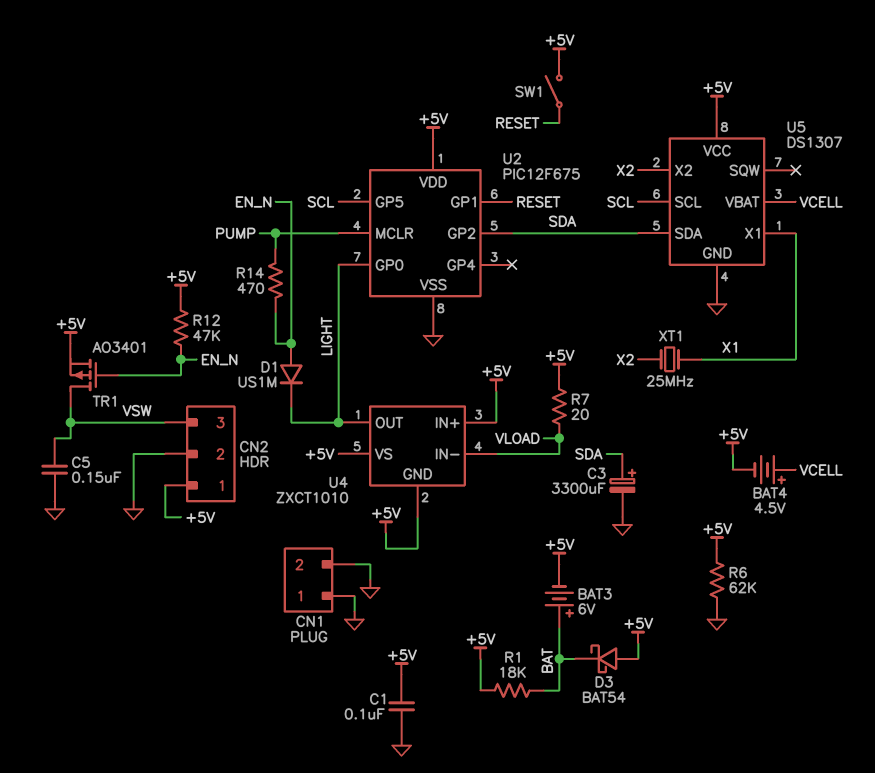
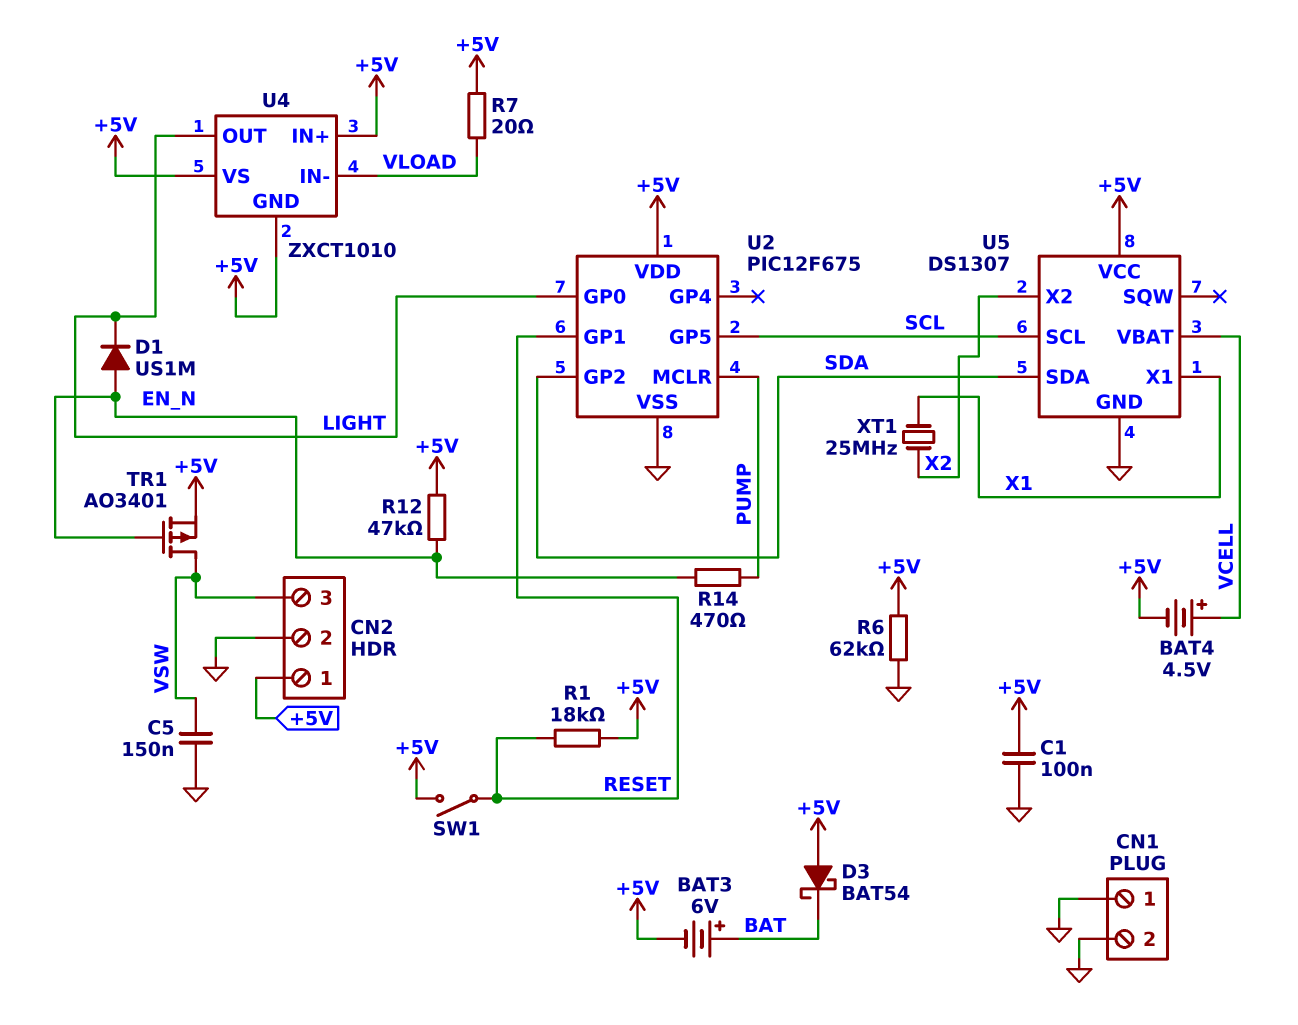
C3: 3300uF (plus SDA, minus GND) -> none
R1: 18k (+5V, BAT) -> 18k (+5V, RESET)

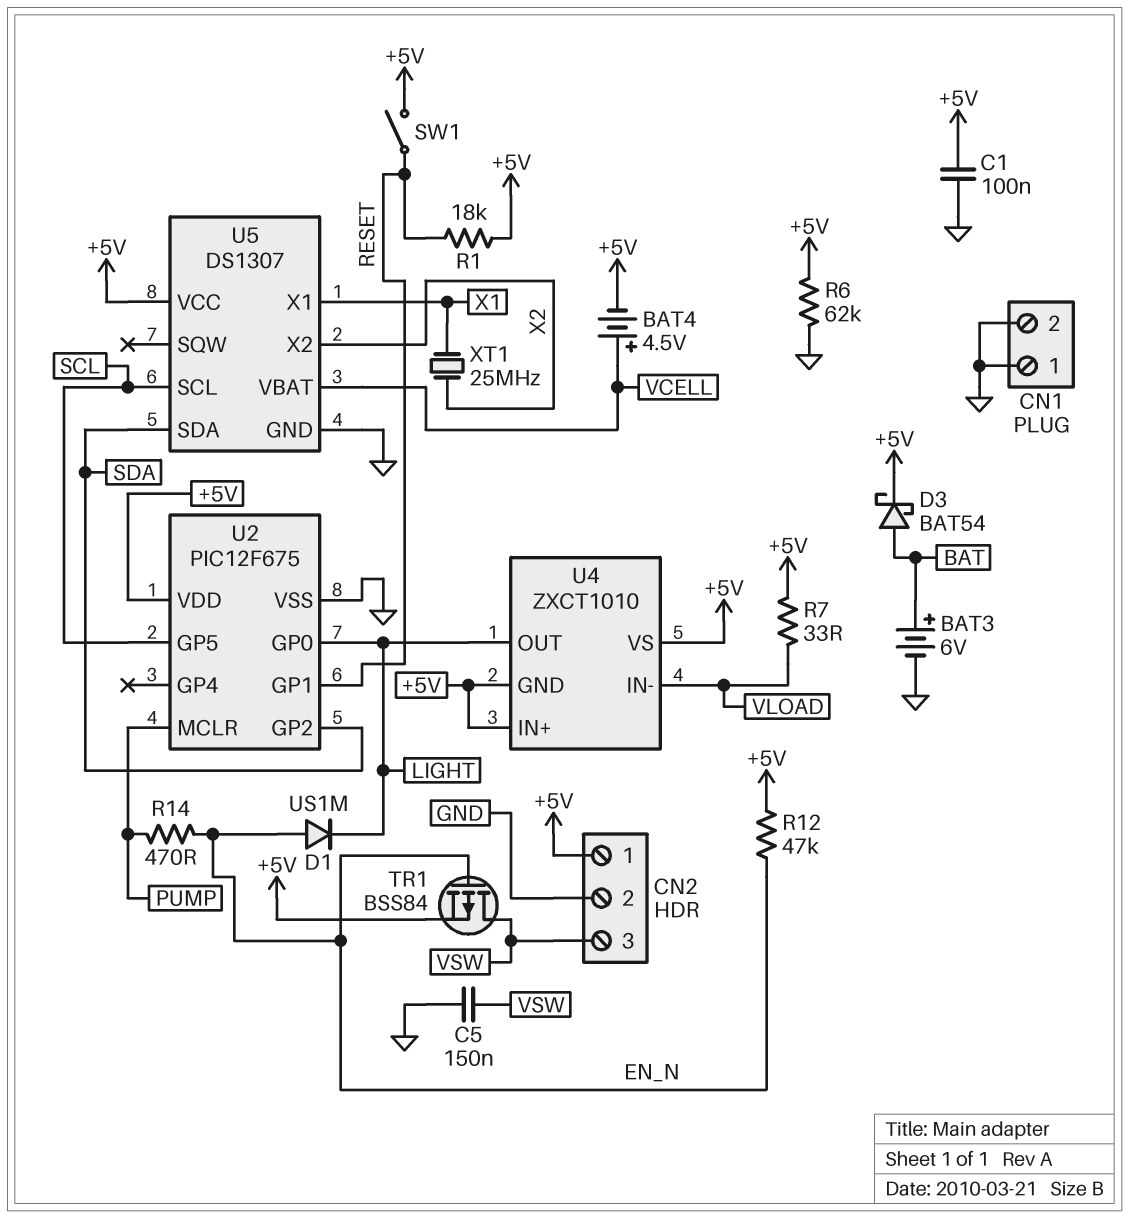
BAT3: 6V (plus BAT, minus +5V) -> 6V (plus BAT, minus GND)
D3: schottky BAT54 (A +5V, K BAT) -> schottky BAT54 (A BAT, K +5V)
R7: 20 (+5V, VLOAD) -> 33 (+5V, VLOAD)
TR1: PMOS AO3401 (G EN_N, D VSW, S +5V) -> PMOS BSS84 (G EN_N, D VSW, S +5V)

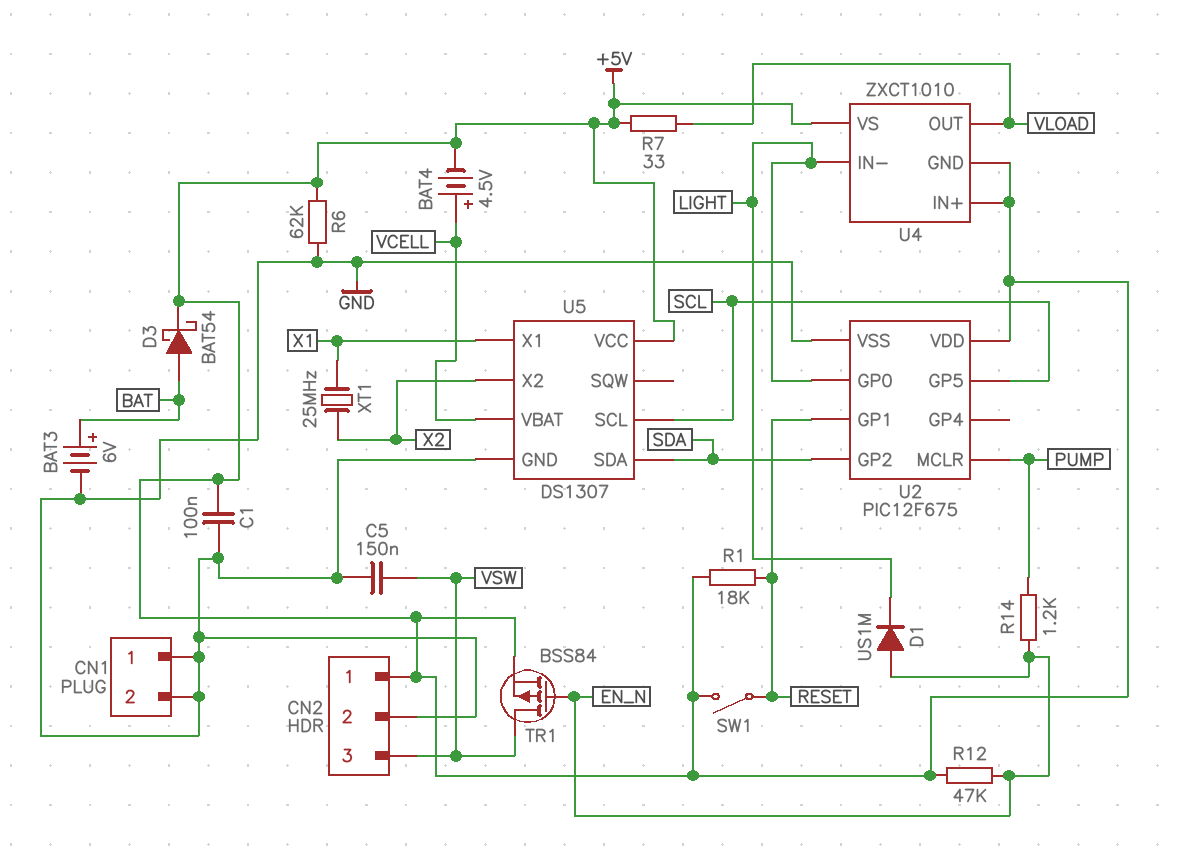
R14: 470 (EN_N, PUMP) -> 1.2k (EN_N, PUMP)
U4 pin IN-: VLOAD -> LIGHT
U4 pin OUT: LIGHT -> VLOAD

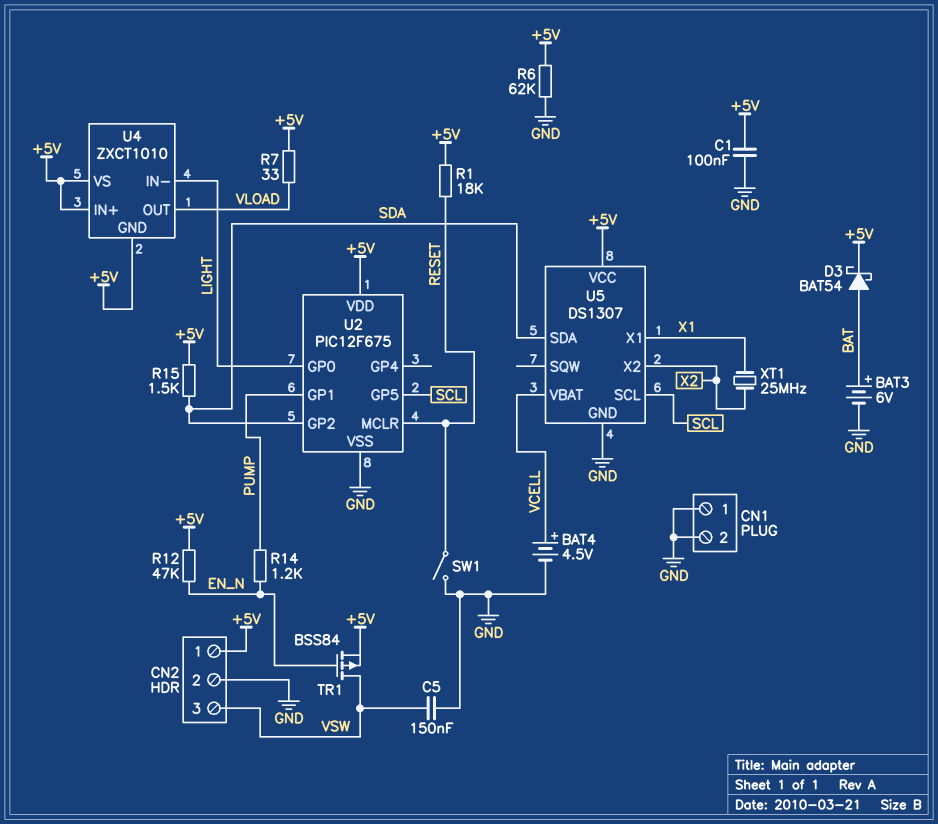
BAT4: 4.5V (plus VCELL, minus +5V) -> 4.5V (plus VCELL, minus GND)
D1: diode US1M (A EN_N, K LIGHT) -> none
R15: none -> 1.5k (+5V, SDA)
SW1: switch (+5V, RESET) -> switch (GND, RESET)
U2 pin GP1: RESET -> PUMP
U2 pin MCLR: PUMP -> RESET

